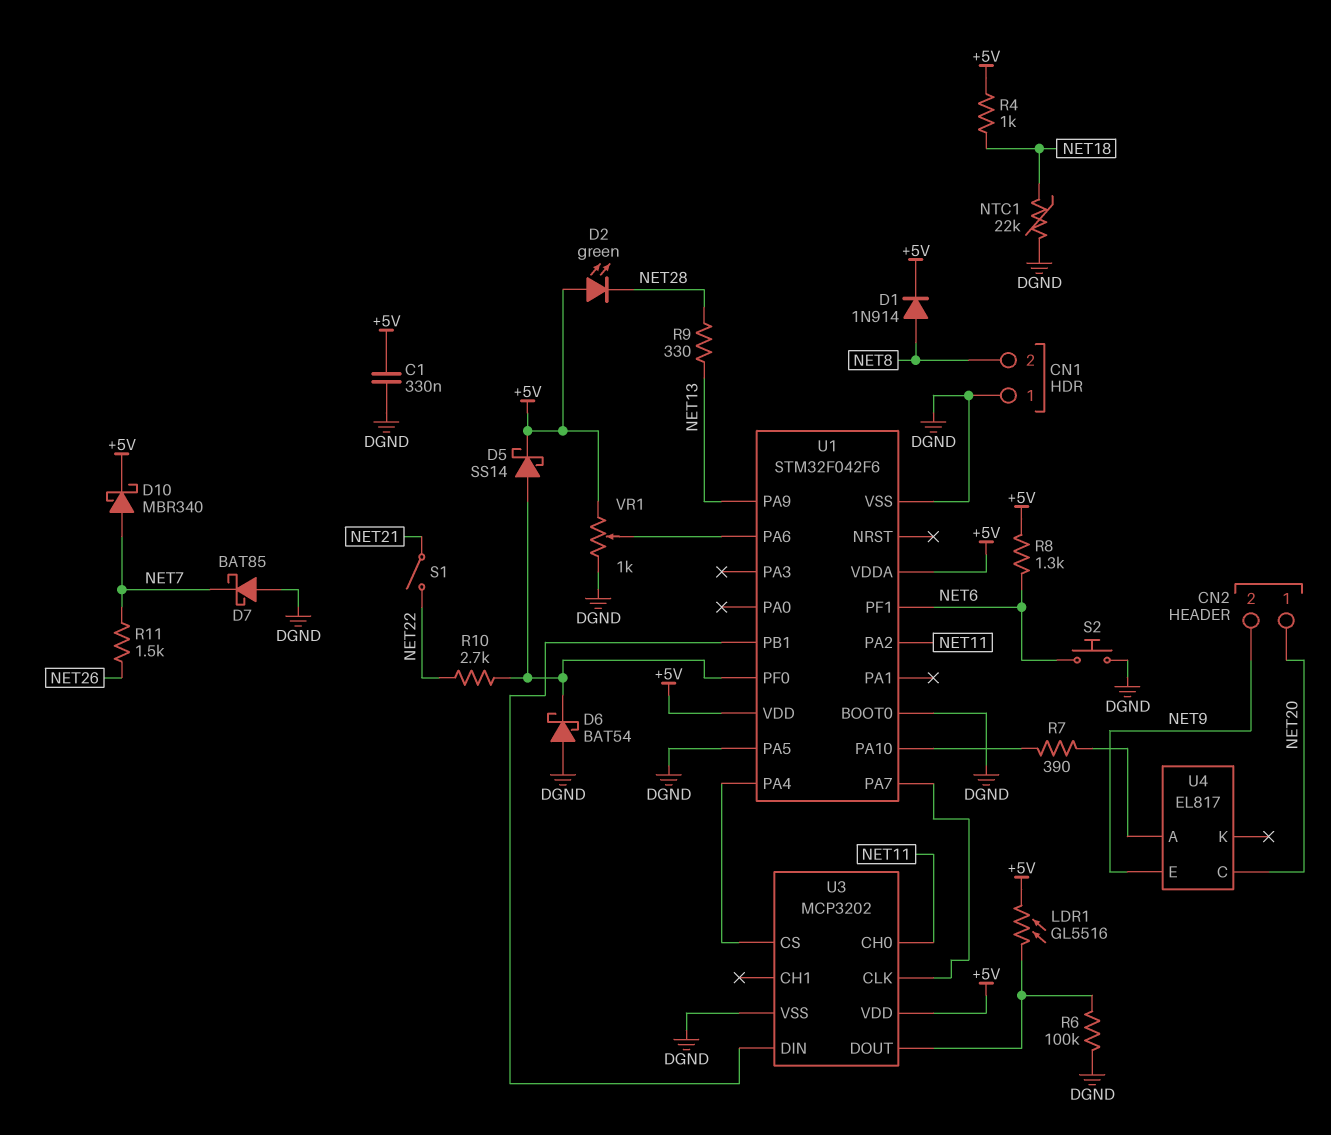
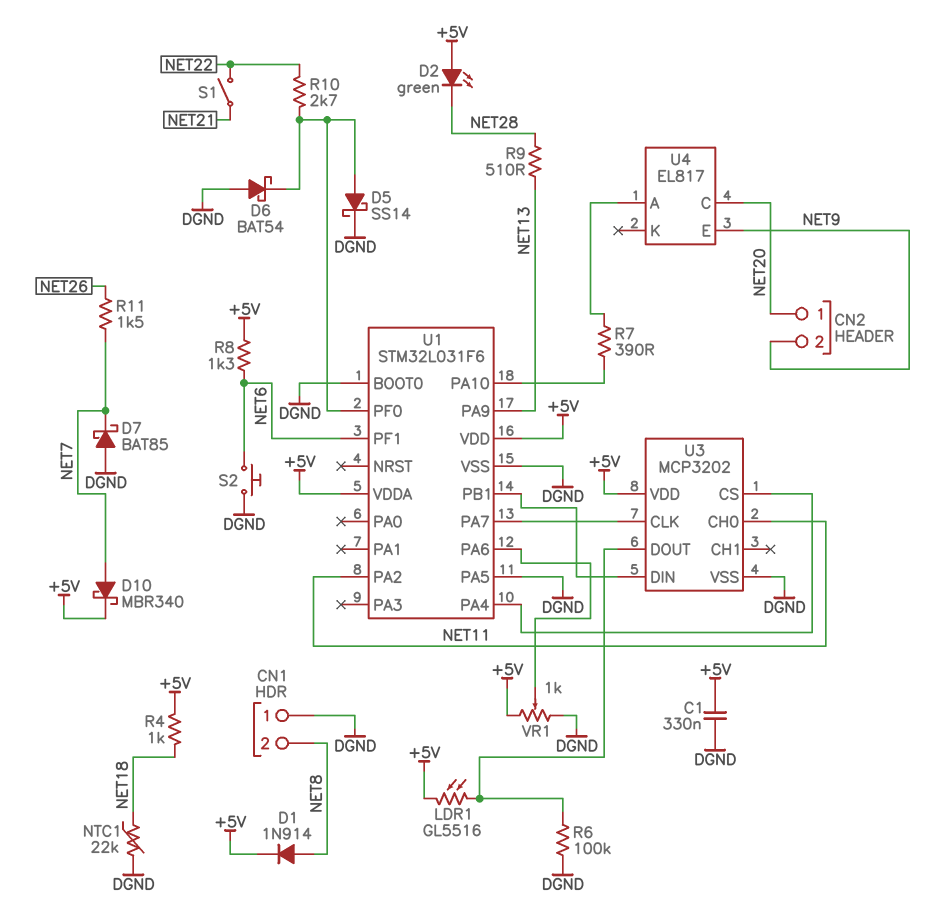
D5: schottky SS14 (A U1/PF0, K +5V) -> schottky SS14 (A U1/PF0, K DGND)
R9: 330 (NET13, NET28) -> 510 (NET13, NET28)
U1: STM32F042F6 -> STM32L031F6

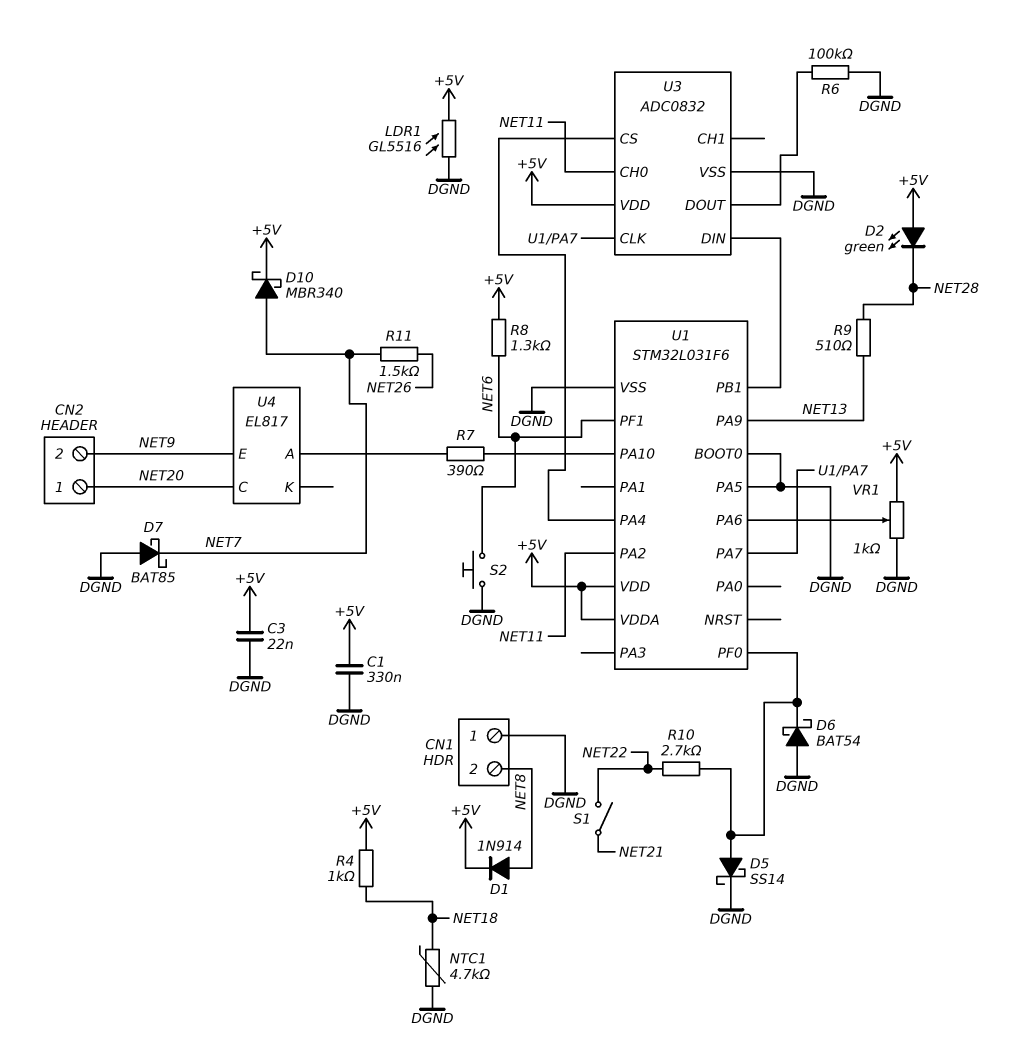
C3: none -> 22nF (+5V, DGND)
LDR1: GL5516 (+5V, U3/DOUT) -> GL5516 (+5V, DGND)
NTC1: 22k (DGND, NET18) -> 4.7k (DGND, NET18)
U3: MCP3202 -> ADC0832

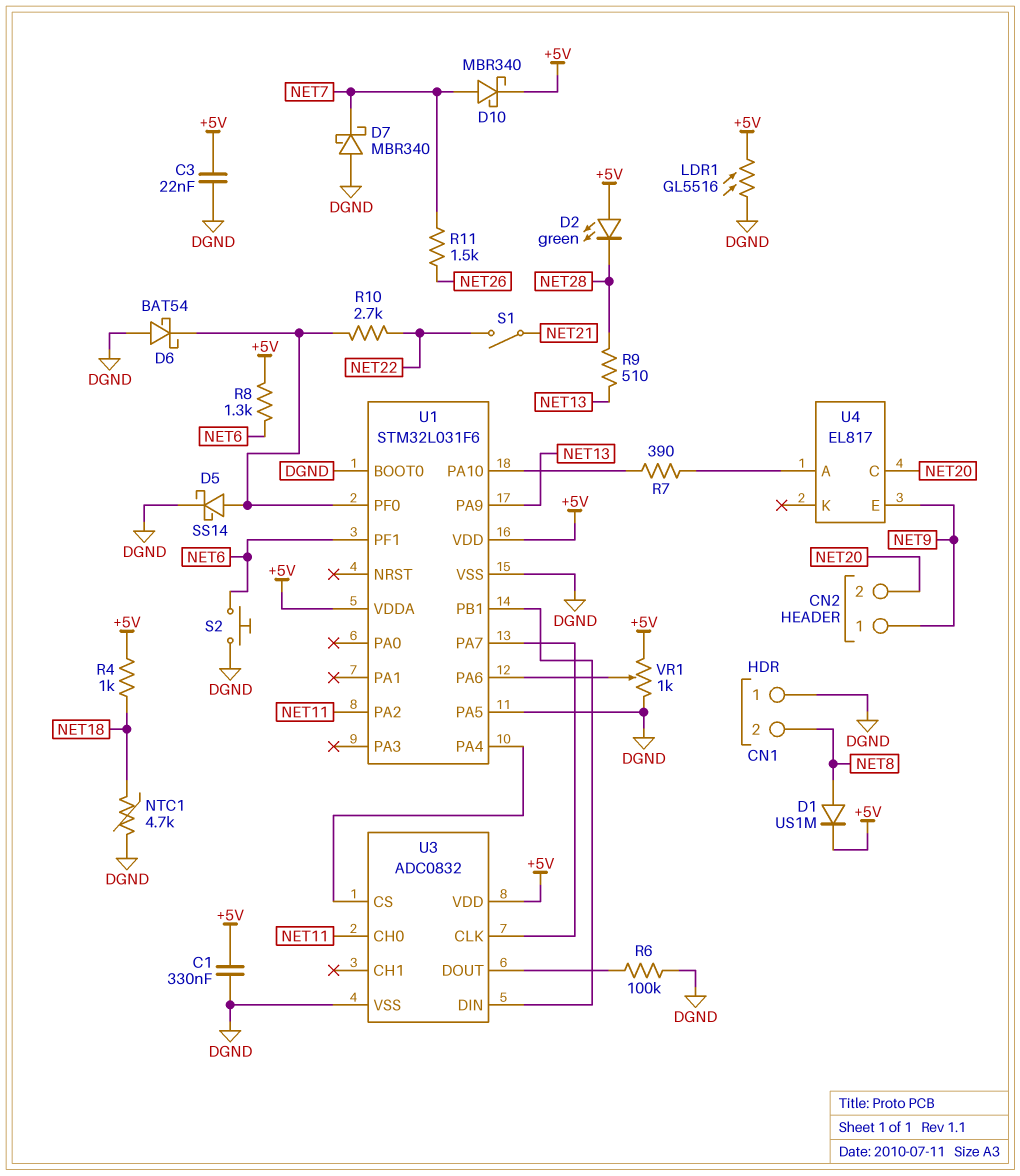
CN2 pin 1: NET20 -> NET9
CN2 pin 2: NET9 -> NET20
D1: diode 1N914 (A NET8, K +5V) -> diode US1M (A NET8, K +5V)
D7: schottky BAT85 (A DGND, K NET7) -> schottky MBR340 (A DGND, K NET7)

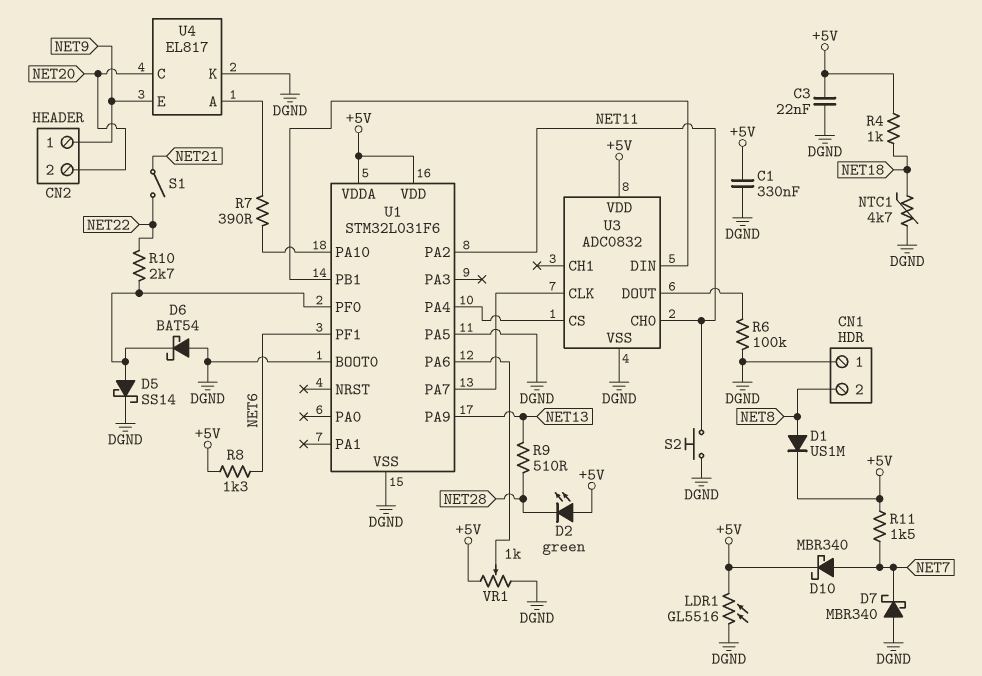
R11: 1.5k (NET7, NET26) -> 1.5k (+5V, NET7)
S2: button (DGND, NET6) -> button (DGND, NET11)
U4 pin K: none -> DGND

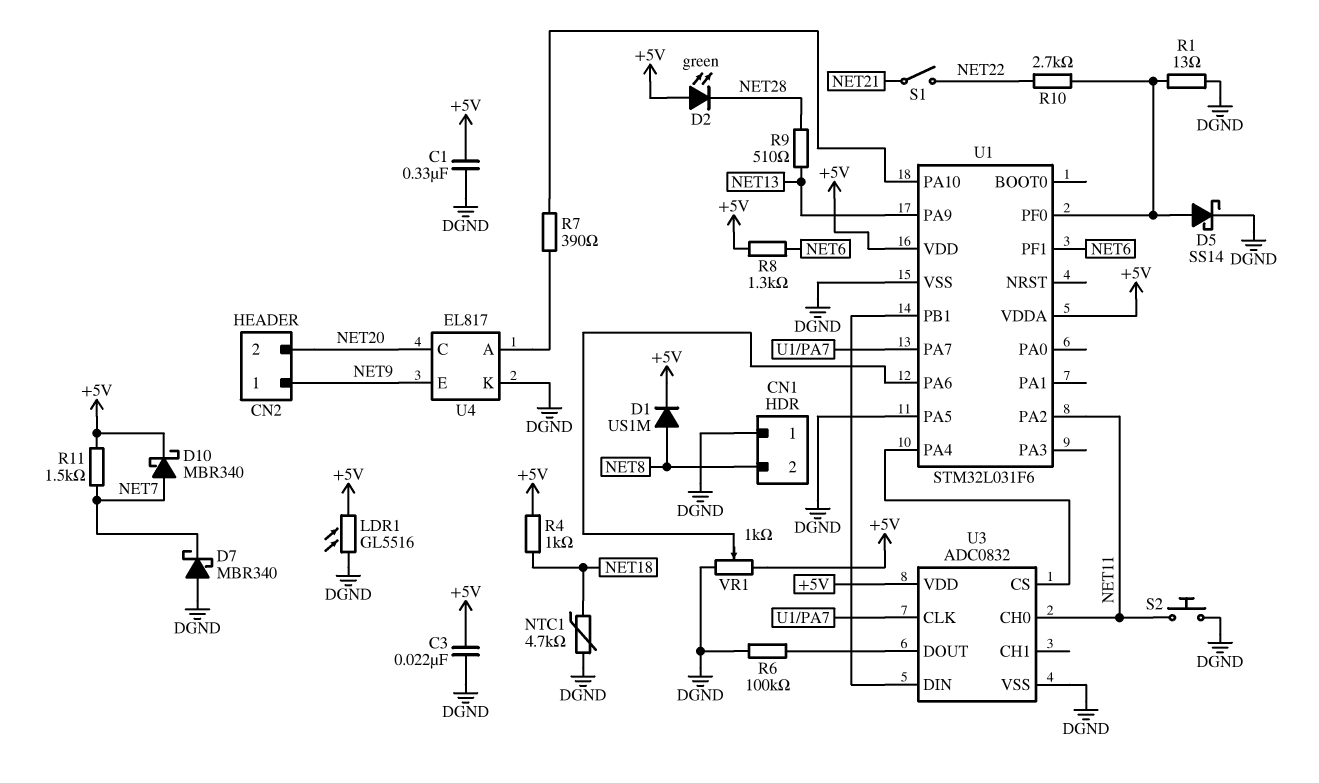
D6: schottky BAT54 (A DGND, K U1/PF0) -> none
R1: none -> 13 (DGND, U1/PF0)
U1 pin BOOT0: DGND -> none

